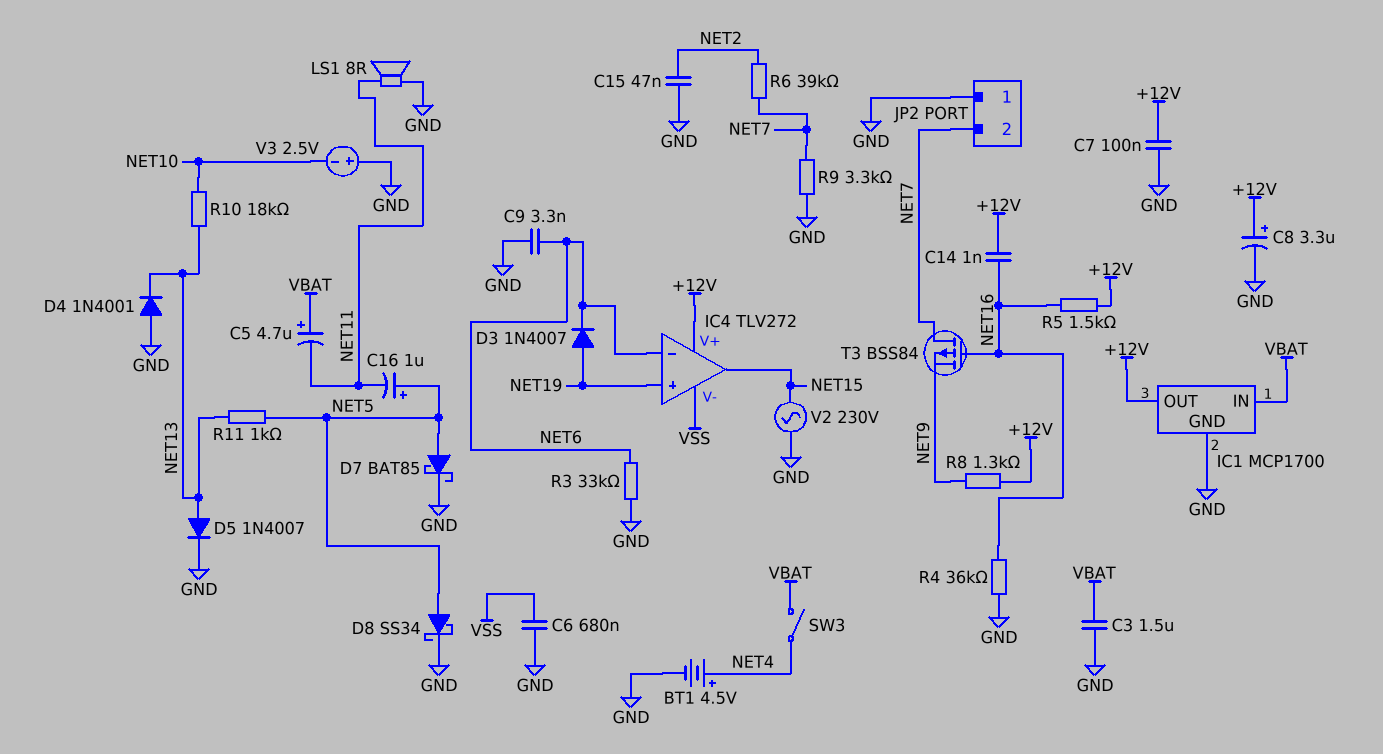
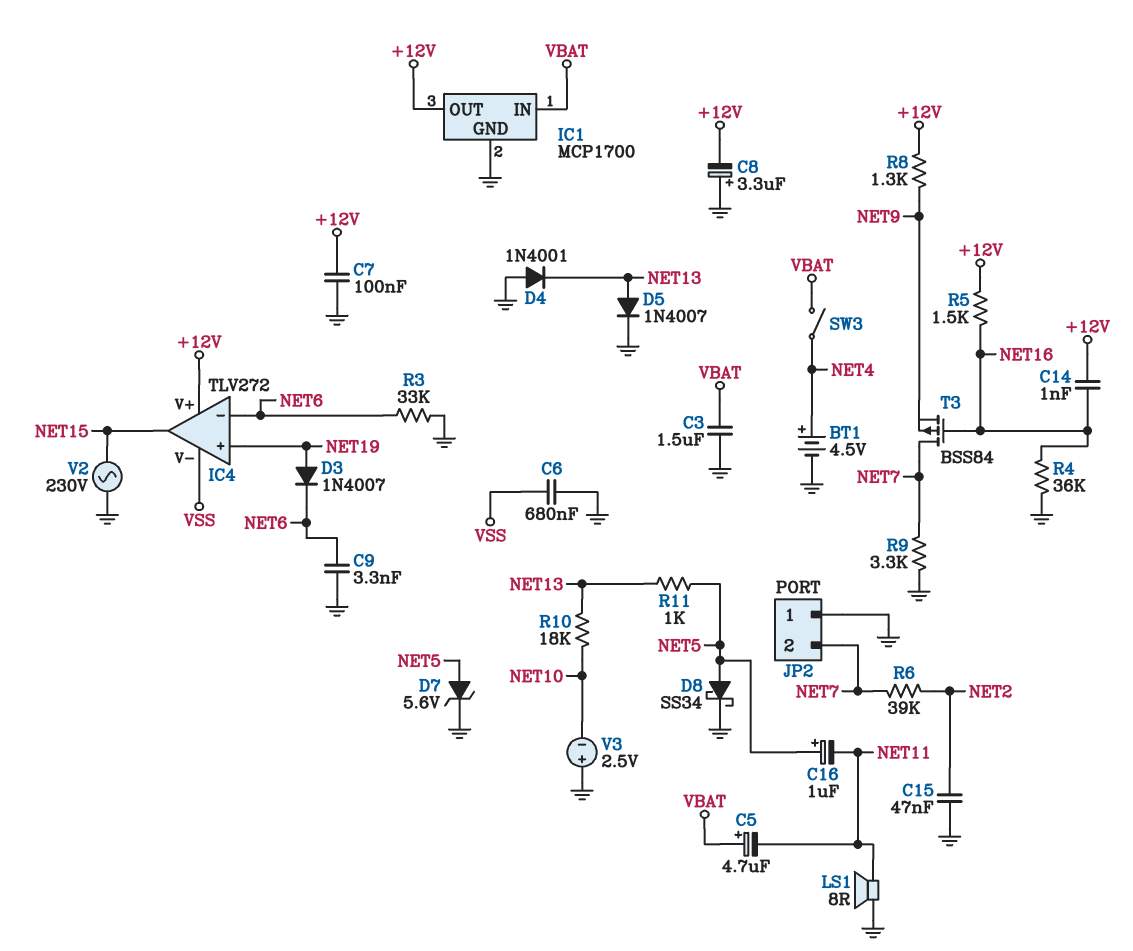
C8: 3.3uF (plus +12V, minus GND) -> 3.3uF (plus GND, minus +12V)
D7: schottky BAT85 (A NET5, K GND) -> zener 5.6V (A NET5, K GND)

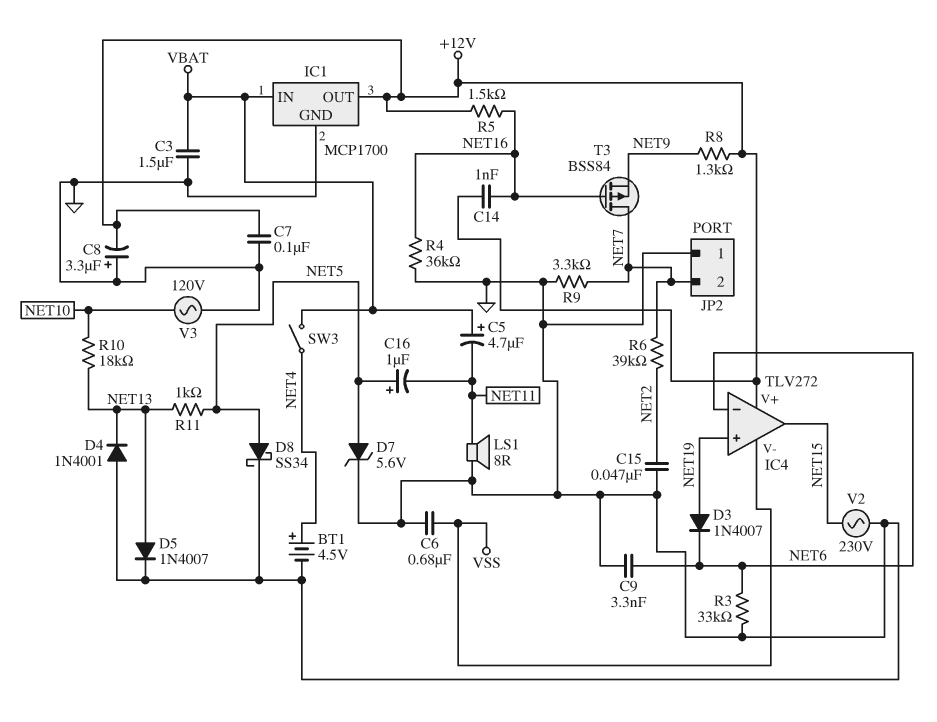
V3: 2.5V (plus GND, minus NET10) -> AC 120V (GND, NET10)

